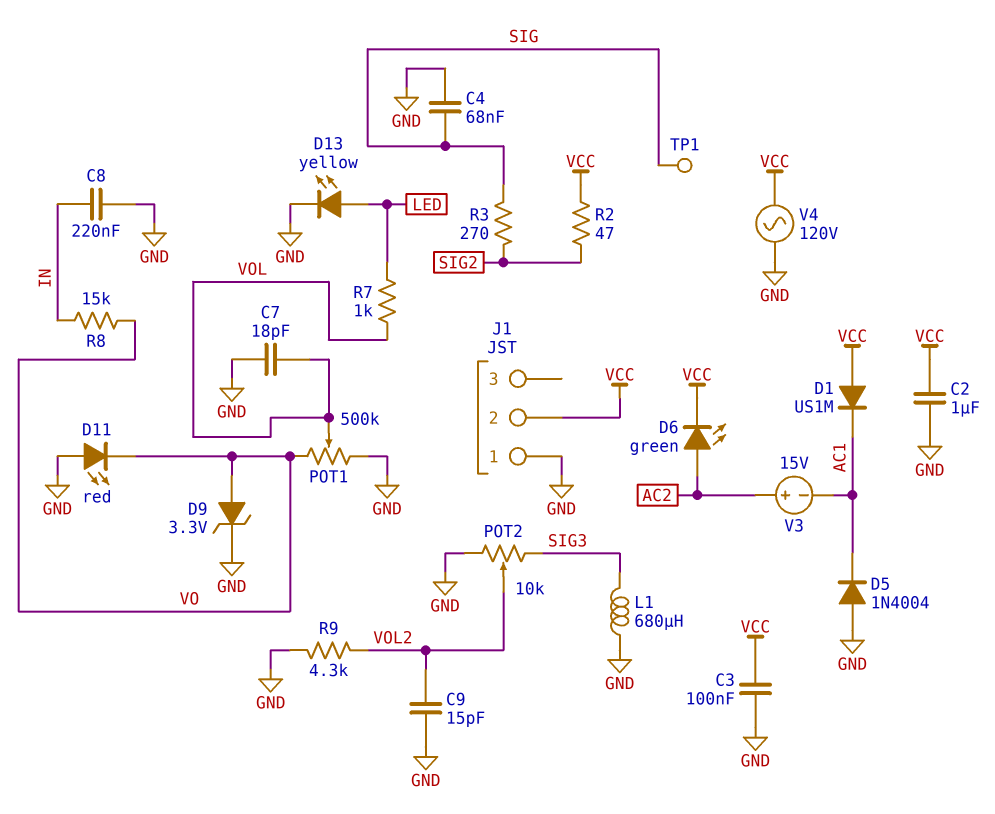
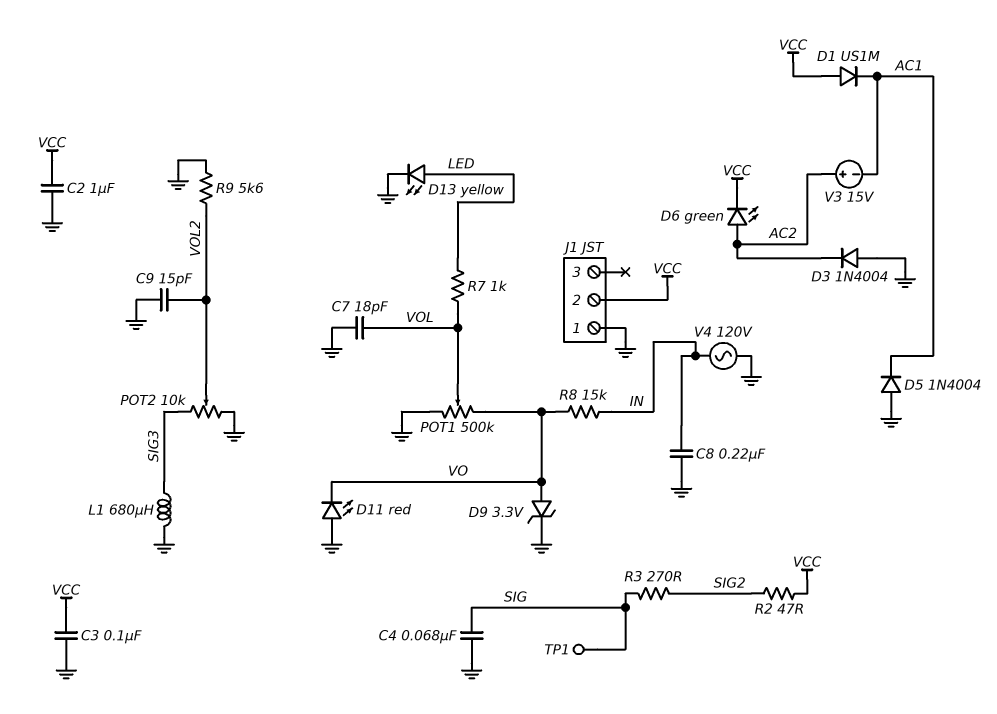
D3: none -> diode 1N4004 (A GND, K AC2)
R9: 4.3k (GND, VOL2) -> 5.6k (GND, VOL2)
V4: AC 120V (GND, VCC) -> AC 120V (GND, IN)

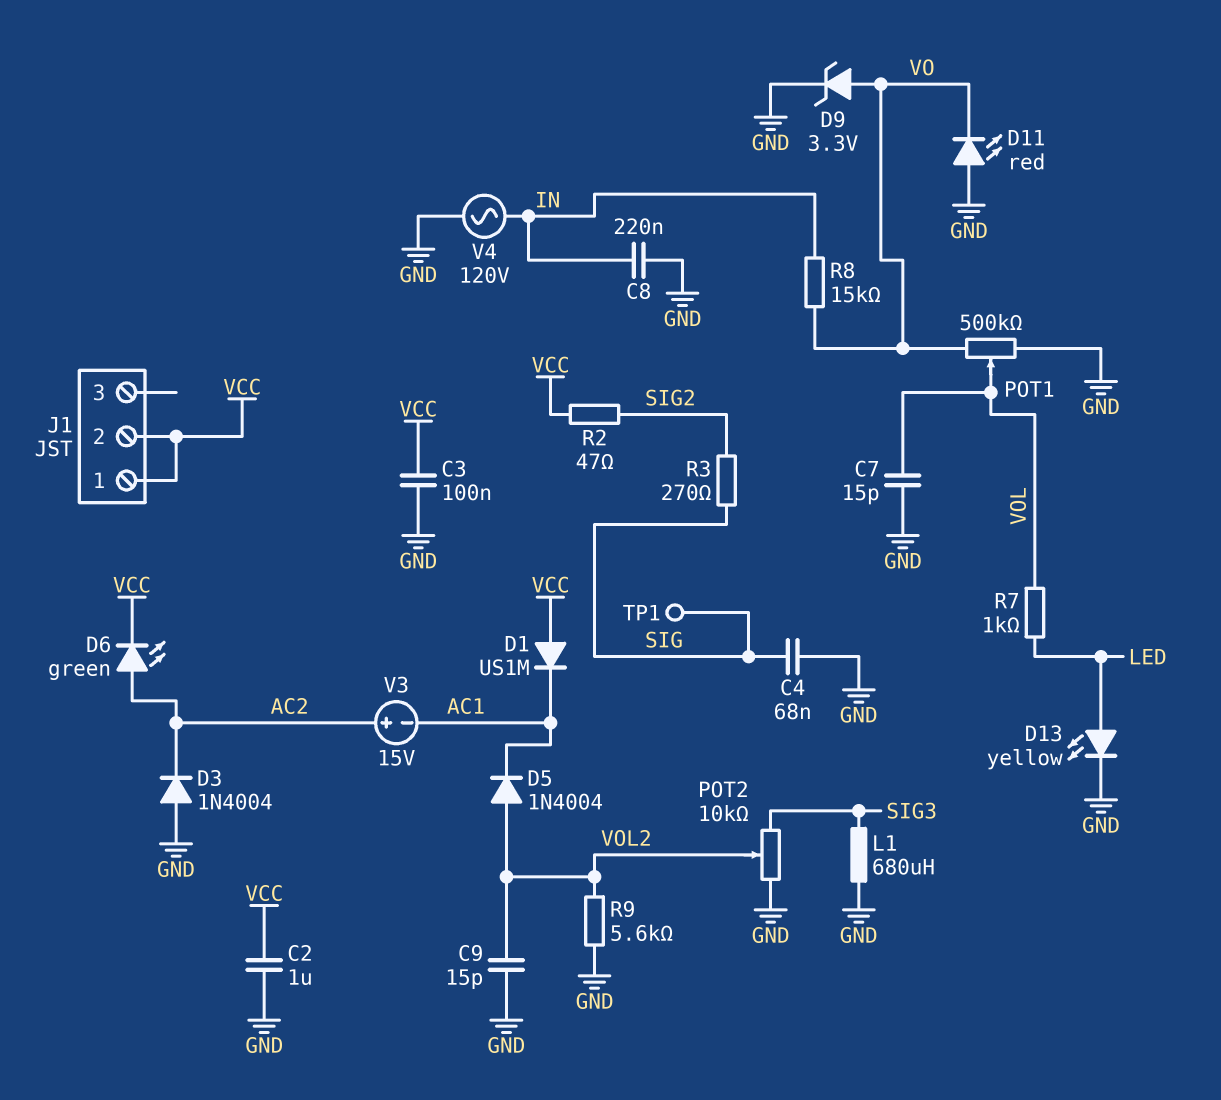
C7: 18pF (GND, VOL) -> 15pF (GND, VOL)
D5: diode 1N4004 (A GND, K AC1) -> diode 1N4004 (A VOL2, K AC1)
J1 pin 1: GND -> VCC

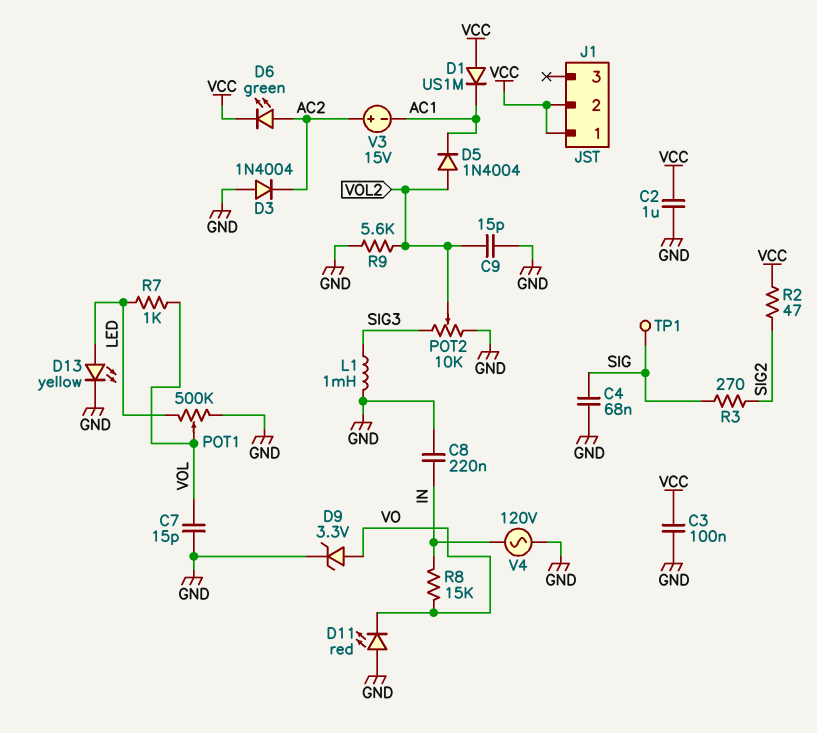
L1: 680uH (GND, SIG3) -> 1mH (GND, SIG3)
POT1: 500k (GND, VO, wiper VOL) -> 500k (GND, LED, wiper VOL)

